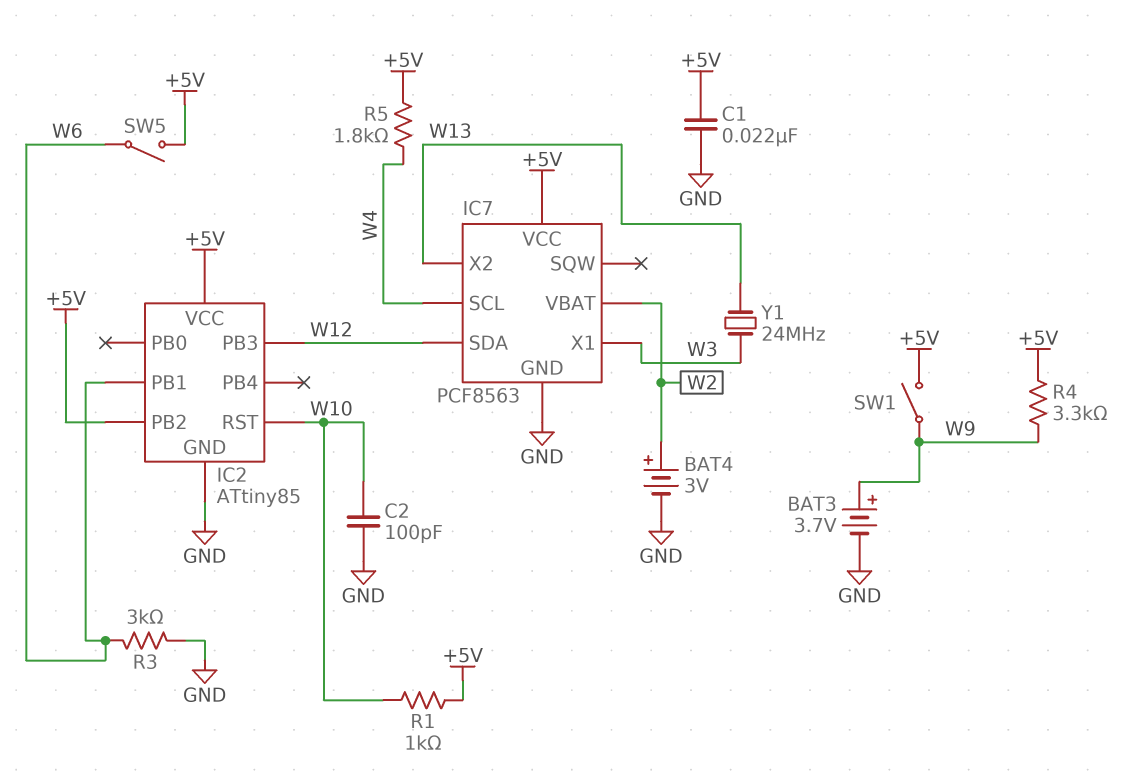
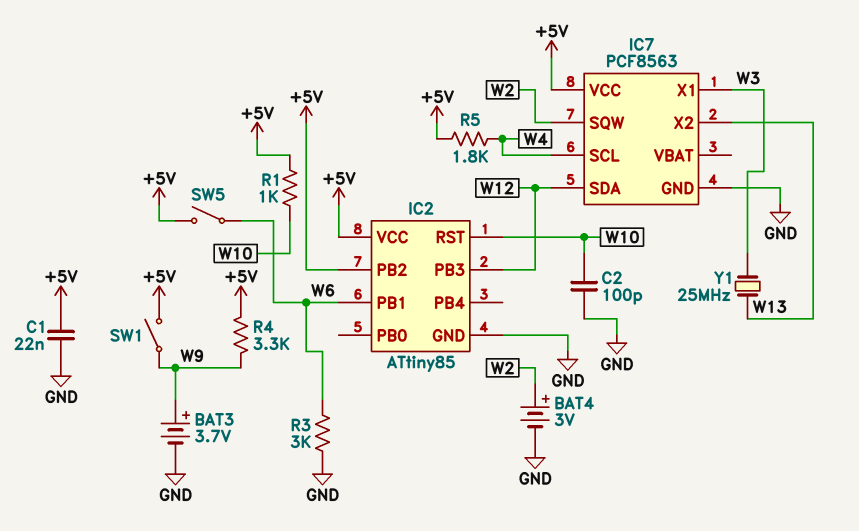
IC7 pin SQW: none -> W2
IC7 pin VBAT: W2 -> none
Y1: 24MHz (W3, W13) -> 25MHz (W3, W13)

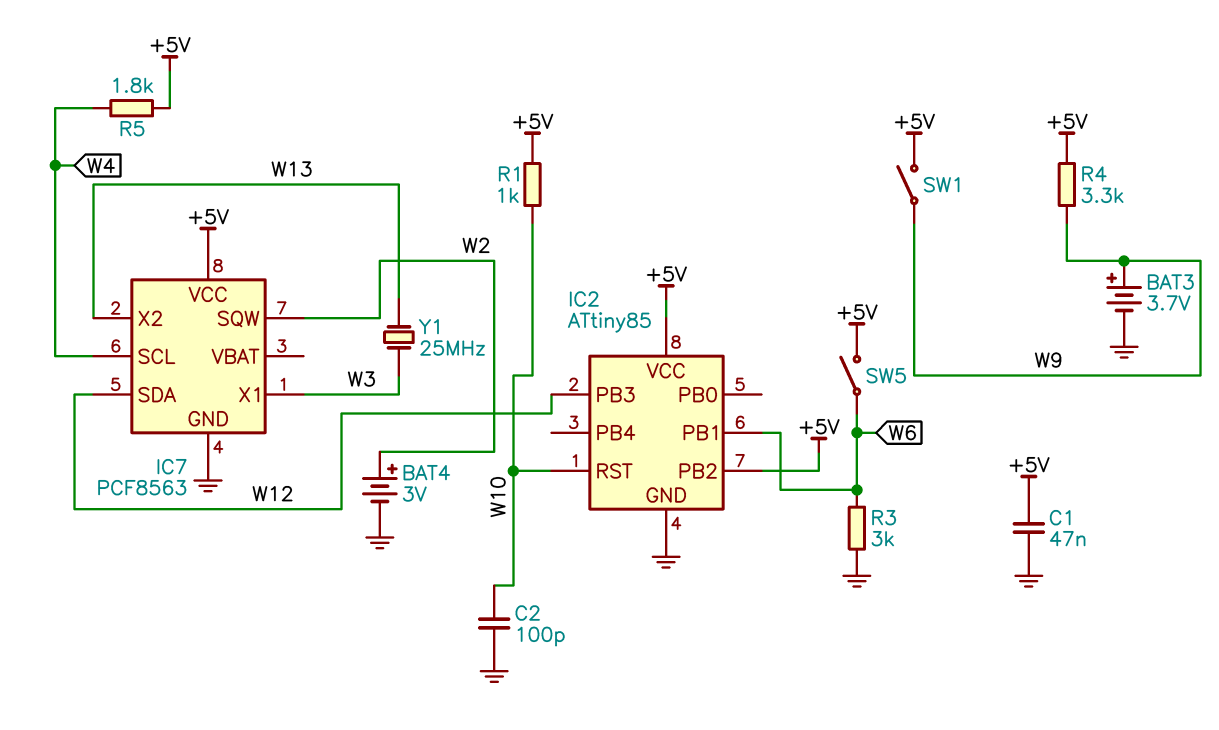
C1: 22nF (+5V, GND) -> 47nF (+5V, GND)

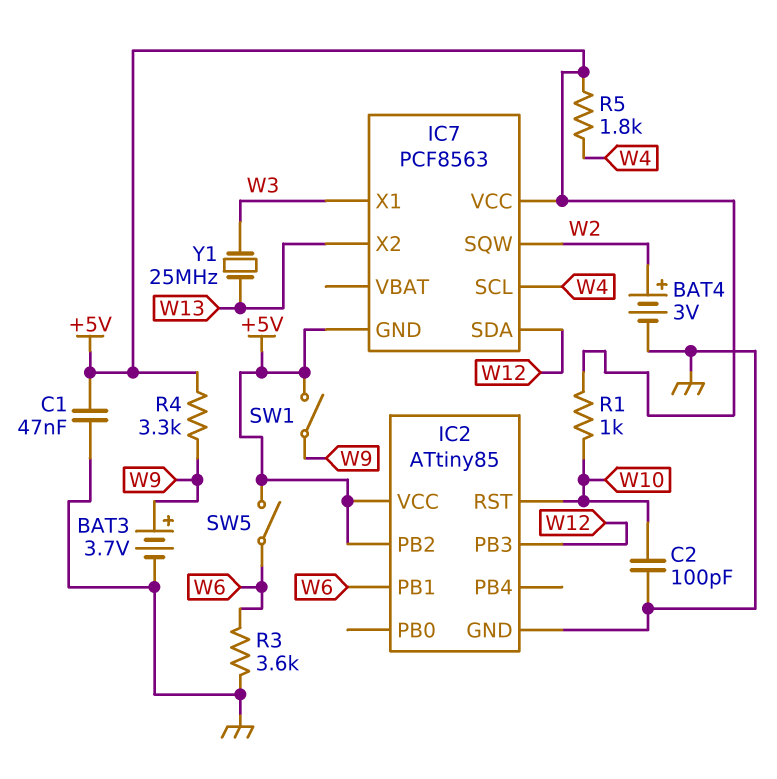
IC7 pin GND: GND -> +5V
R3: 3k (GND, W6) -> 3.6k (GND, W6)

